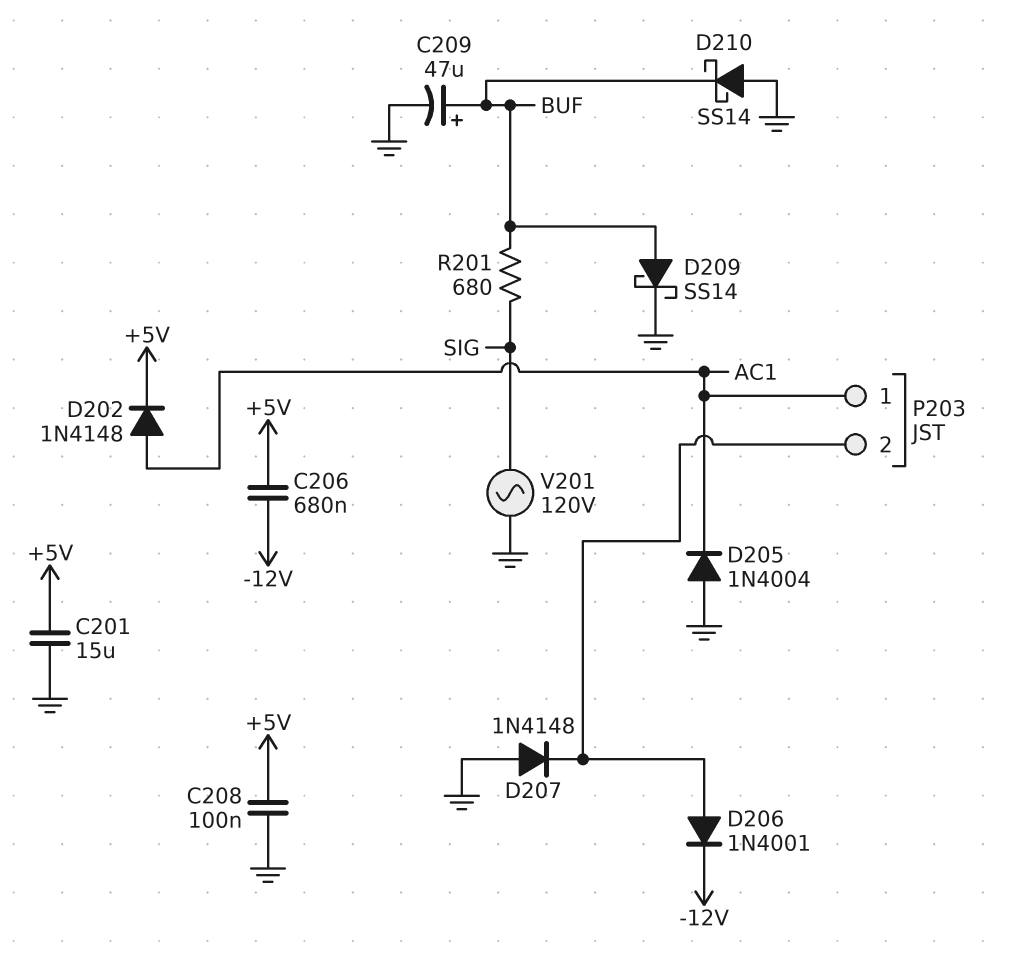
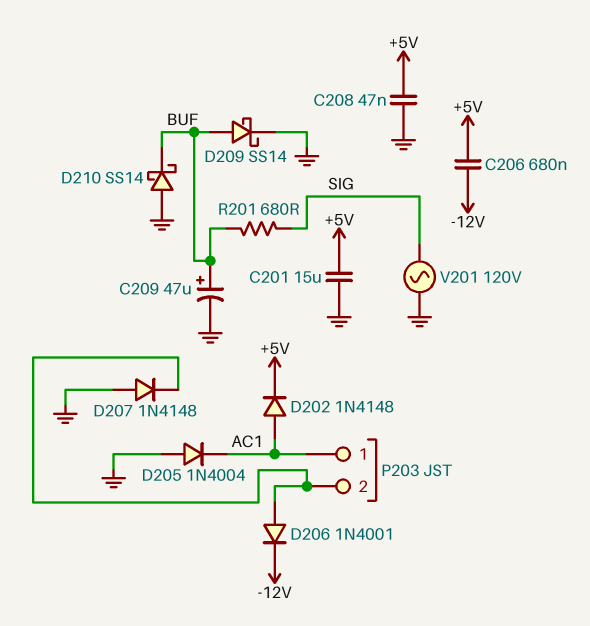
C208: 100nF (+5V, GND) -> 47nF (+5V, GND)

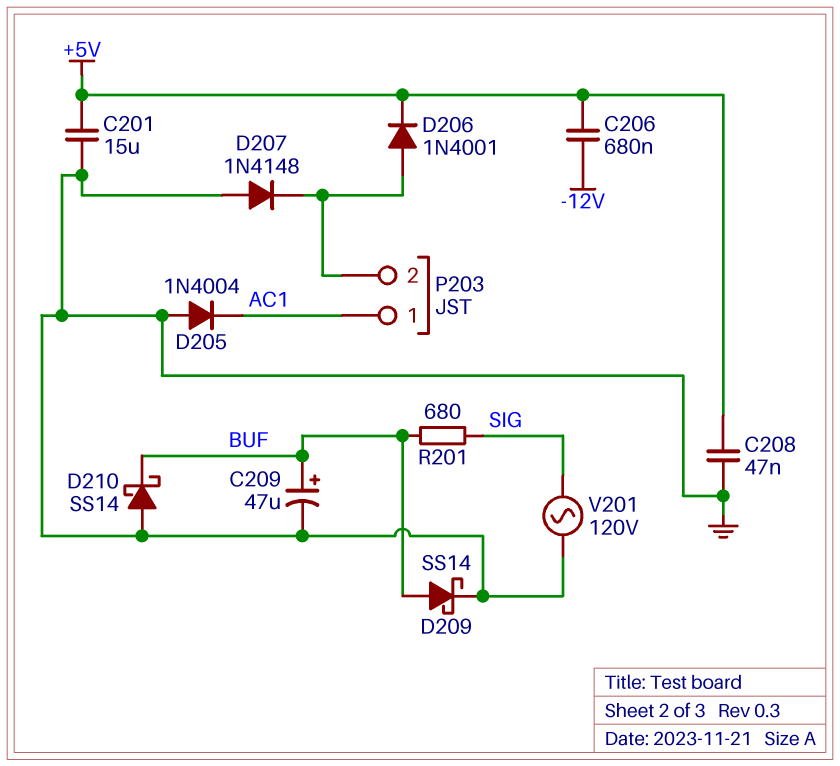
D202: diode 1N4148 (A AC1, K +5V) -> none
D206: diode 1N4001 (A P203/2, K -12V) -> diode 1N4001 (A P203/2, K +5V)

